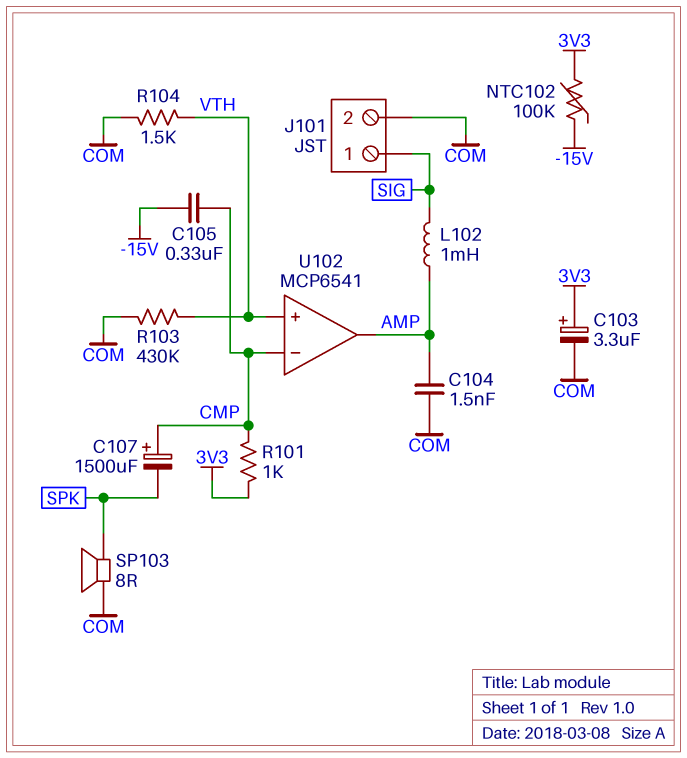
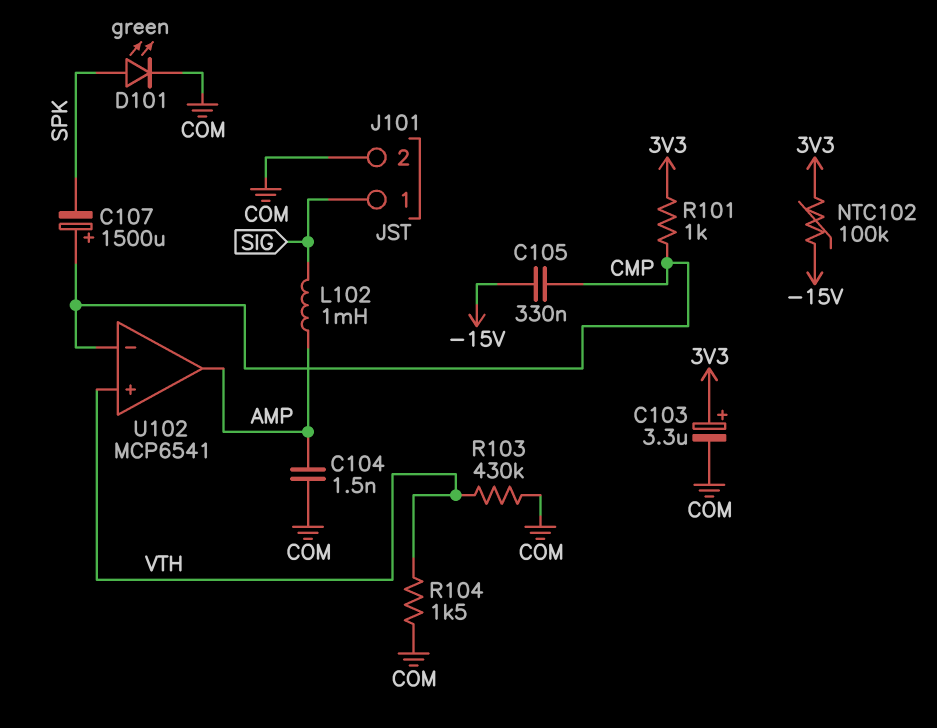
D101: none -> LED green (A SPK, K COM)
SP103: speaker 8R (COM, SPK) -> none

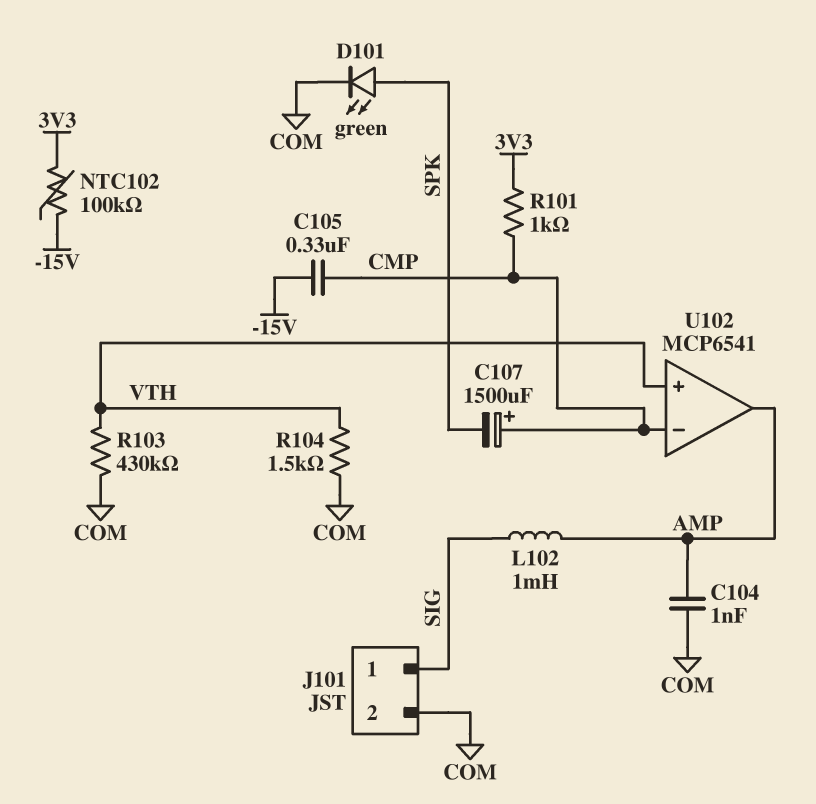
C103: 3.3uF (plus 3V3, minus COM) -> none
C104: 1.5nF (AMP, COM) -> 1nF (AMP, COM)

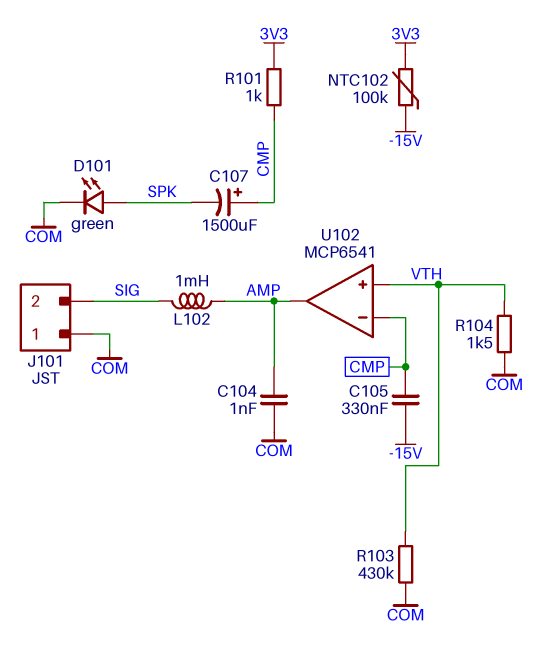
J101 pin 1: SIG -> COM
J101 pin 2: COM -> SIG

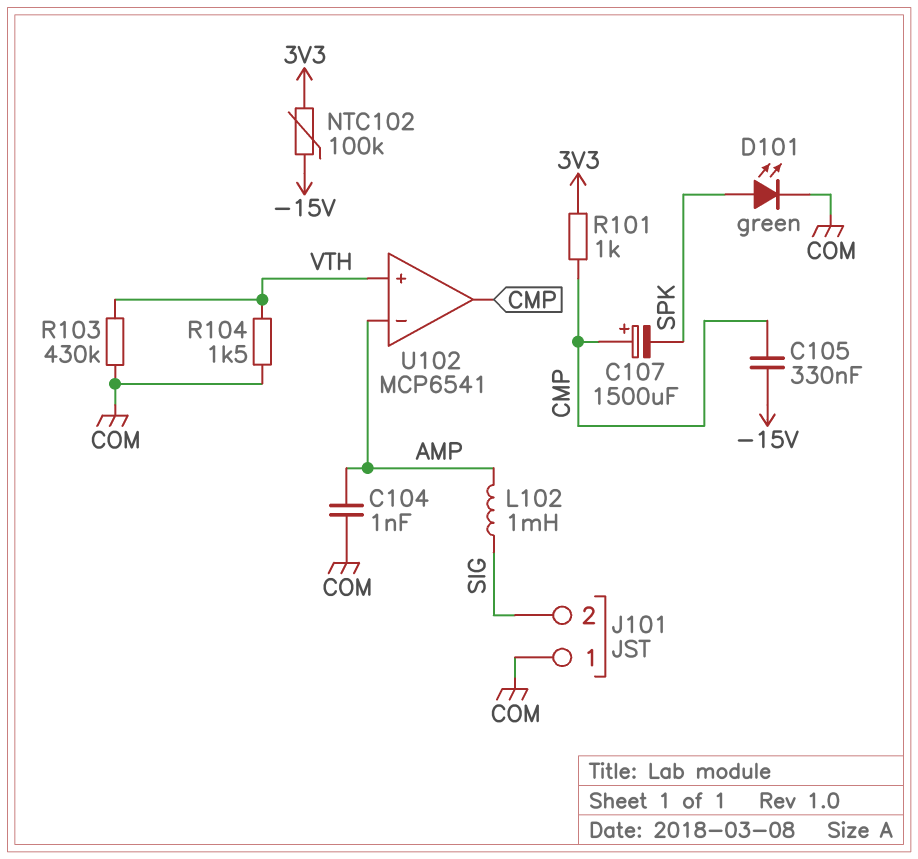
U102 pin in-: CMP -> AMP
U102 pin out: AMP -> CMP

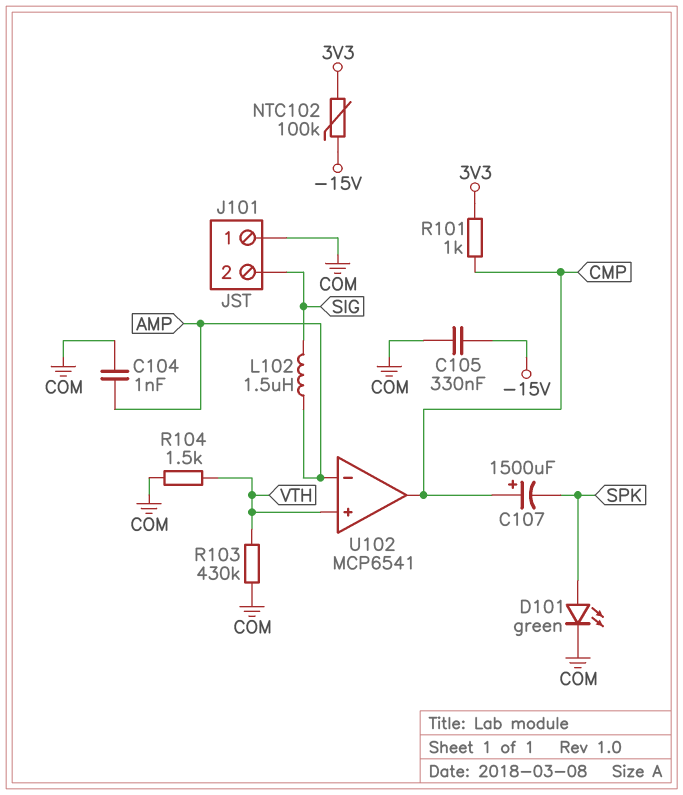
C105: 330nF (-15V, CMP) -> 330nF (-15V, COM)
L102: 1mH (AMP, SIG) -> 1.5uH (AMP, SIG)

